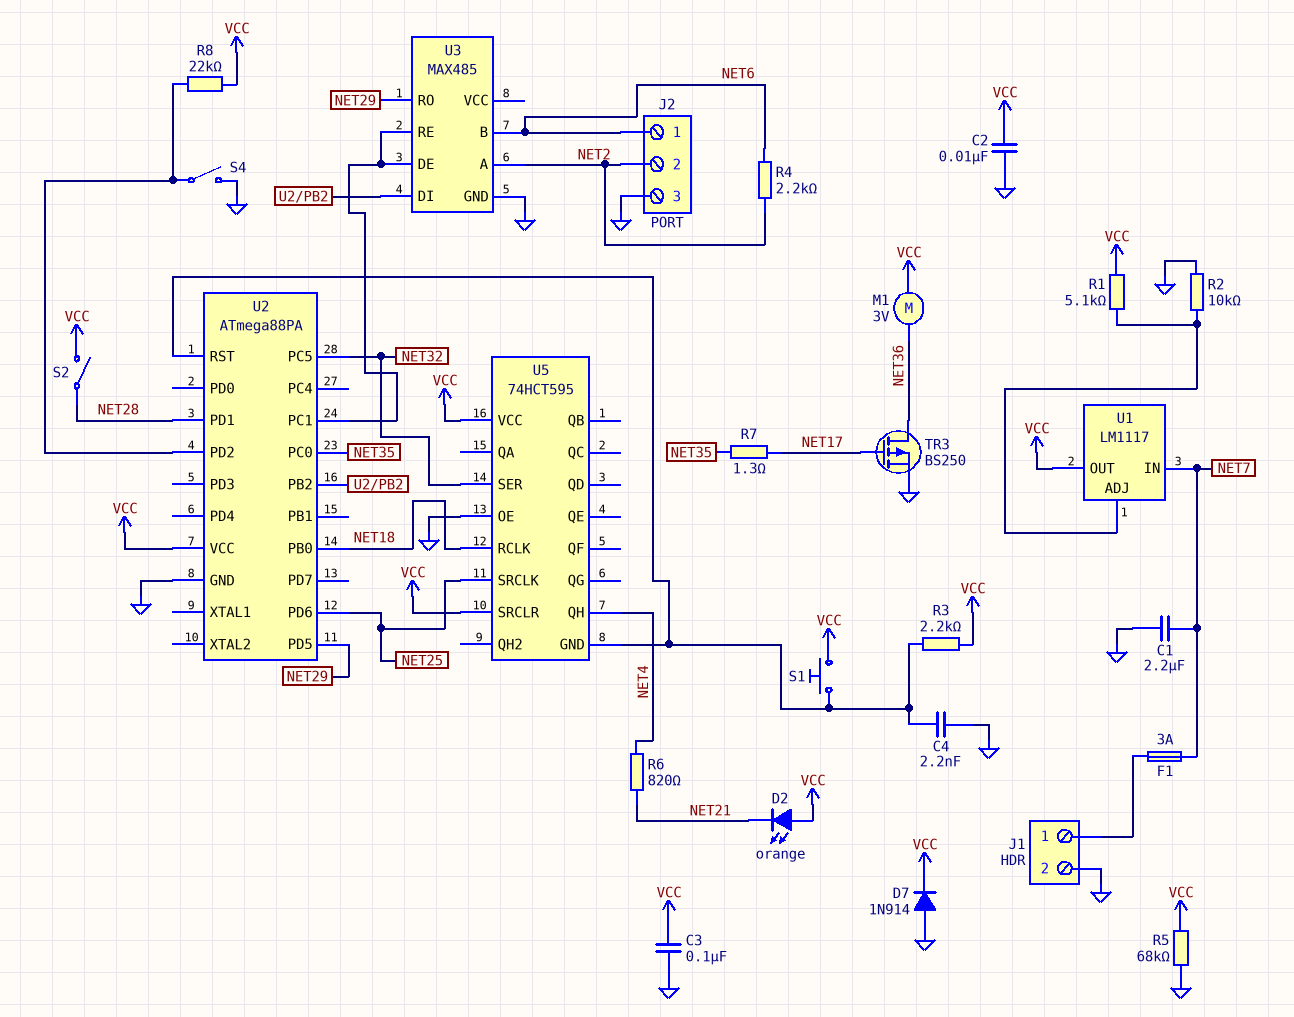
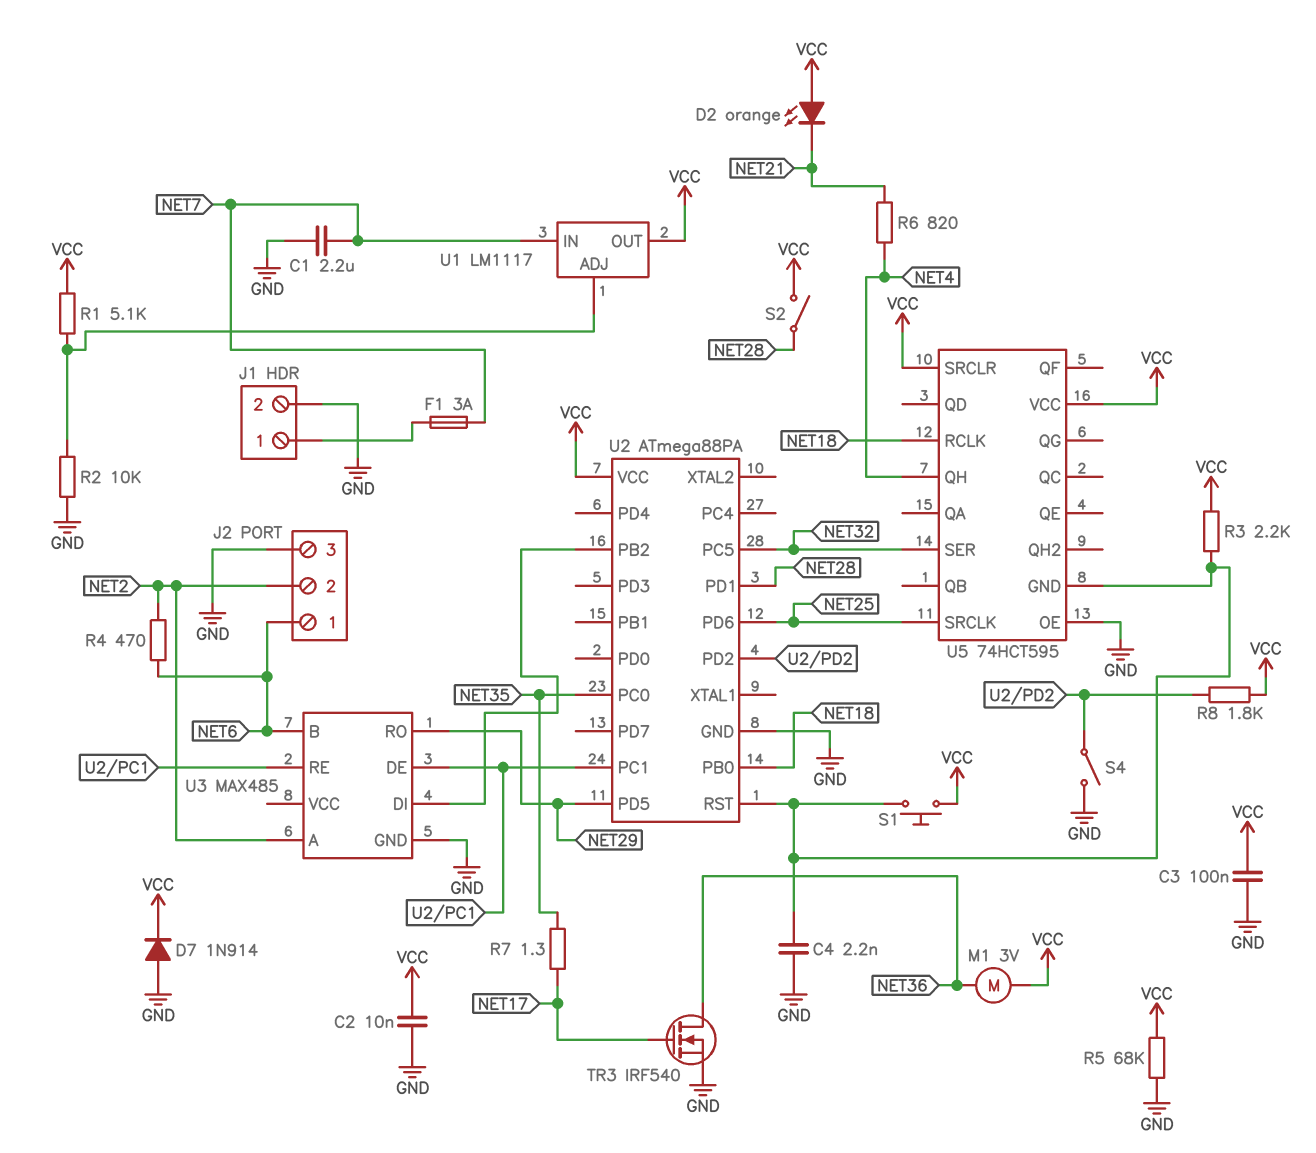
R4: 2.2k (NET2, NET6) -> 470 (NET2, NET6)
R8: 22k (U2/PD2, VCC) -> 1.8k (U2/PD2, VCC)
TR3: PMOS BS250 (G NET17, D NET36, S GND) -> NMOS IRF540 (G NET17, D NET36, S GND)

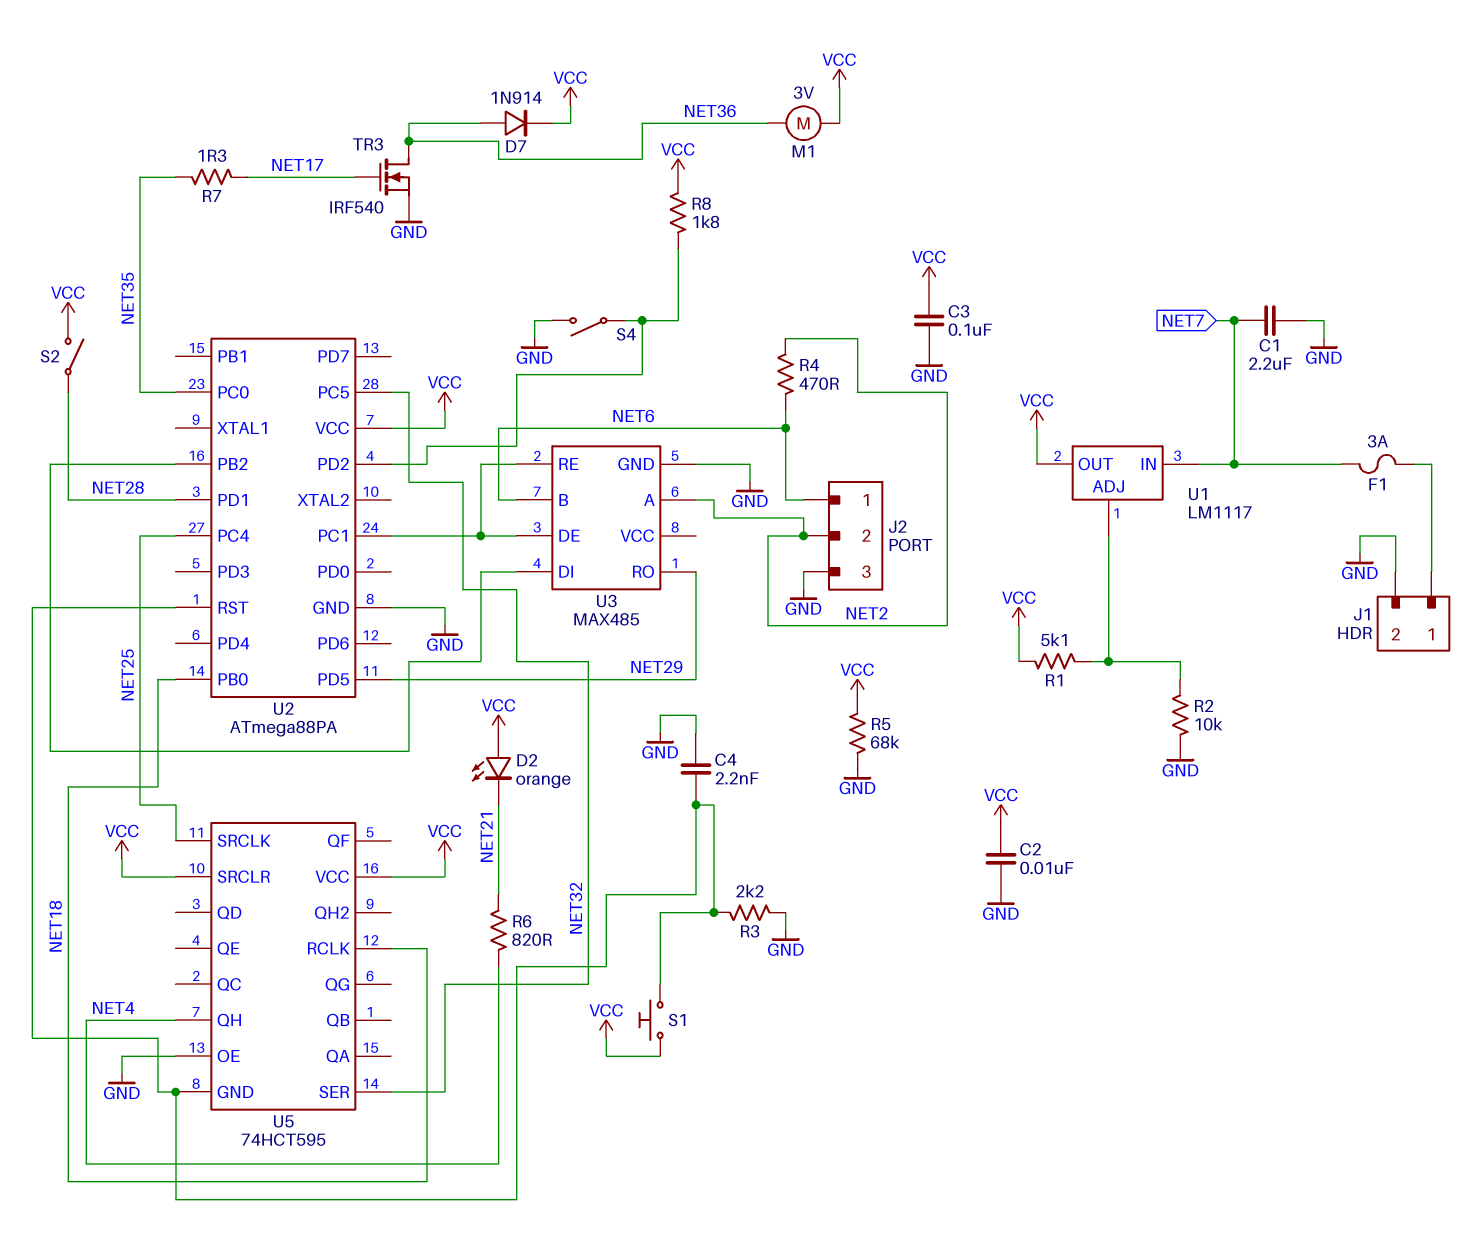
D7: diode 1N914 (A GND, K VCC) -> diode 1N914 (A NET36, K VCC)
R3: 2.2k (U2/RST, VCC) -> 2.2k (GND, U2/RST)
U2 pin PC4: none -> NET25
U2 pin PD6: NET25 -> none

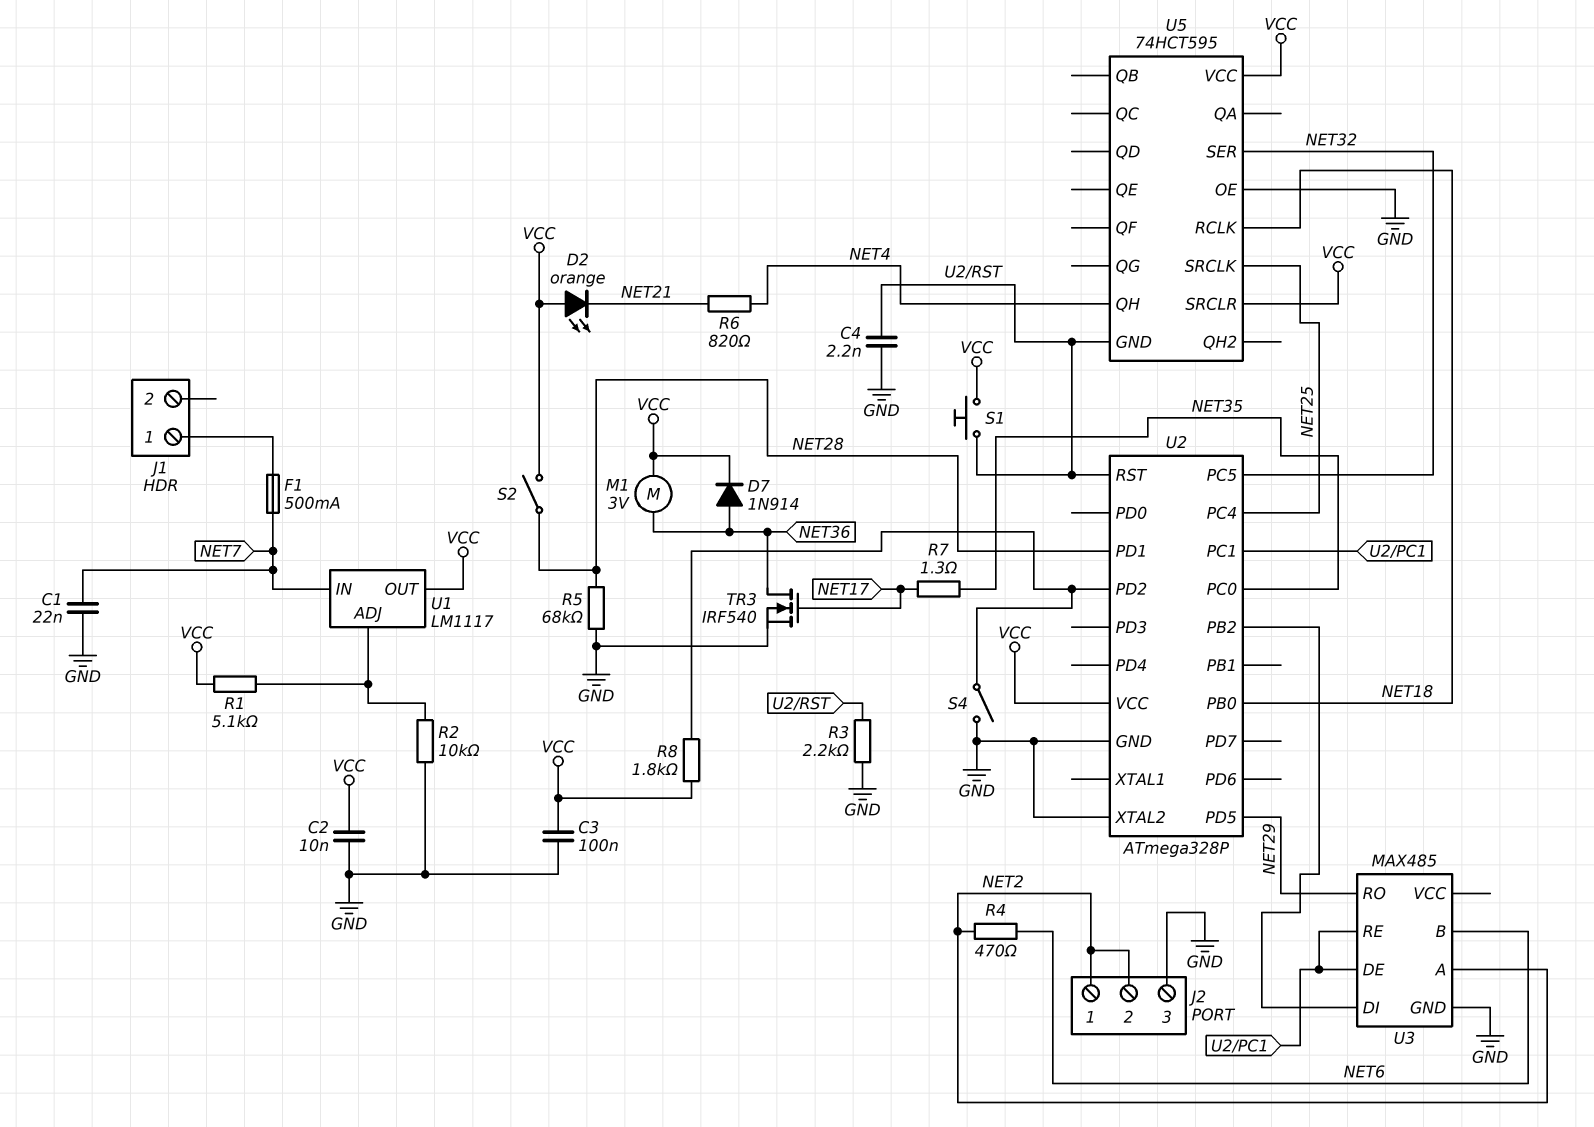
C1: 2.2uF (GND, NET7) -> 22nF (GND, NET7)
F1: 3A (J1/1, NET7) -> 500mA (J1/1, NET7)
J1 pin 2: GND -> none
J2 pin 1: NET6 -> NET2
R5: 68k (GND, VCC) -> 68k (GND, NET28)
U2: ATmega88PA -> ATmega328P
U2 pin XTAL2: none -> GND

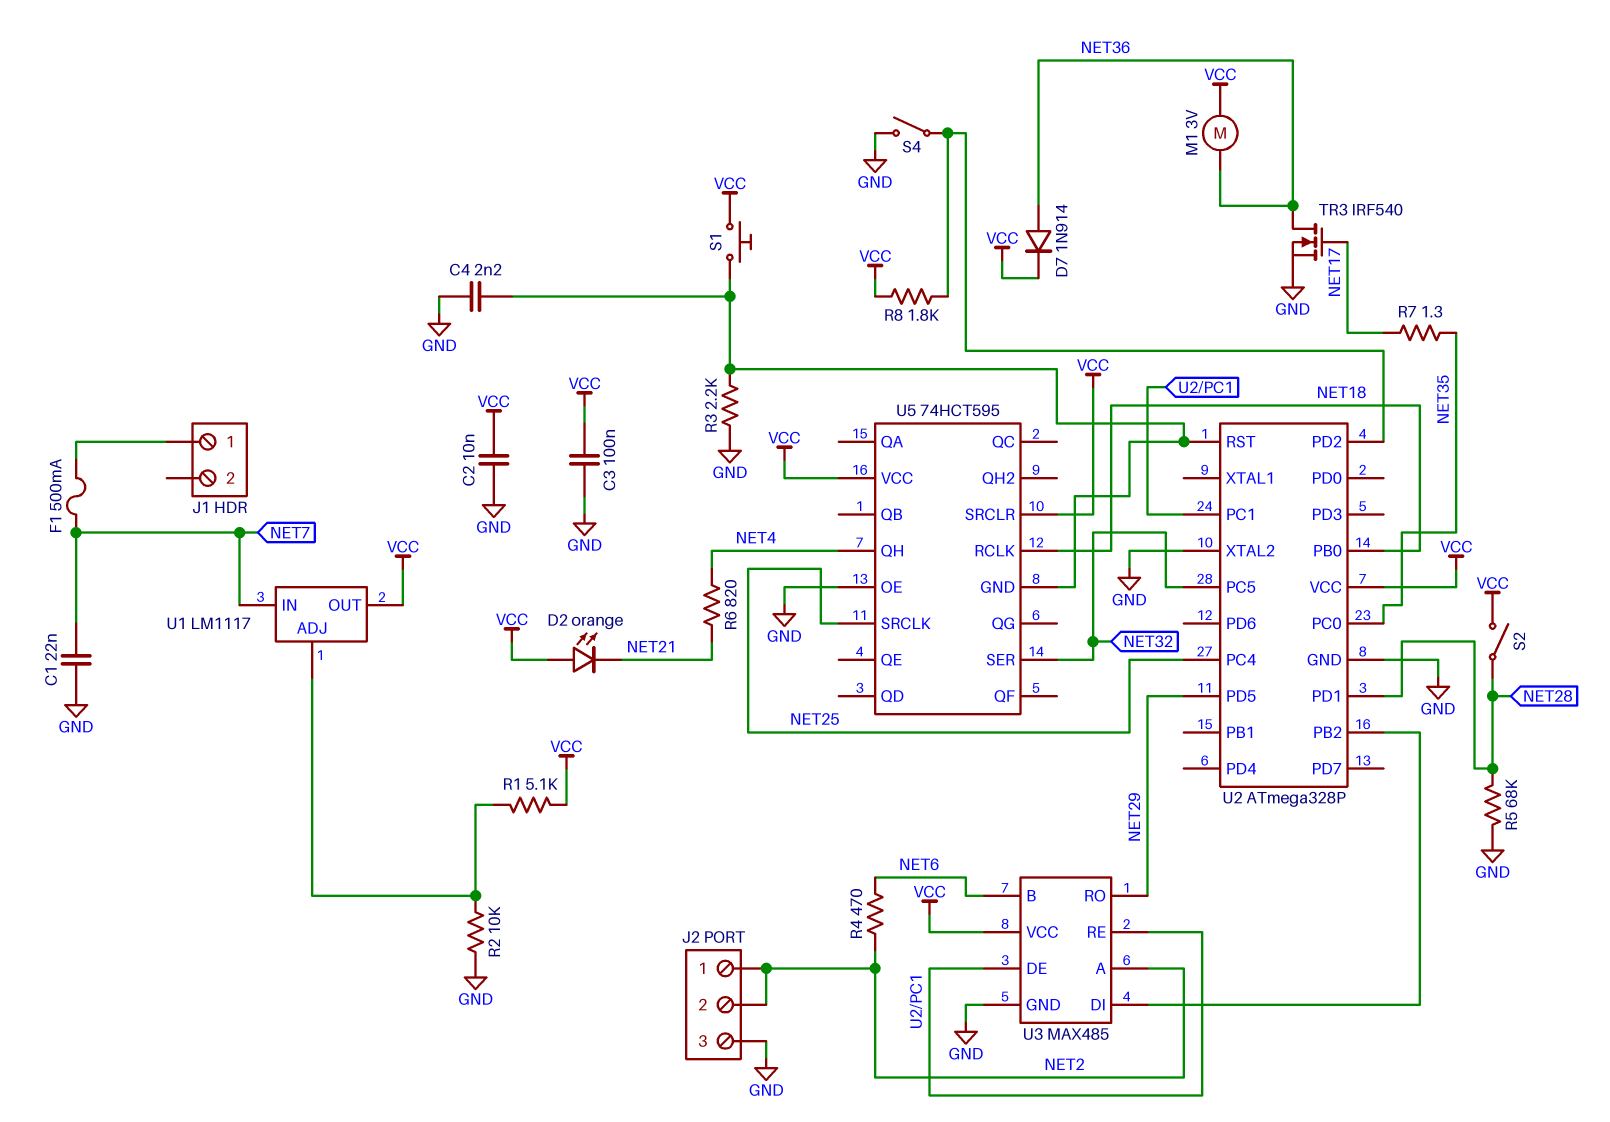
U3 pin VCC: none -> VCC

